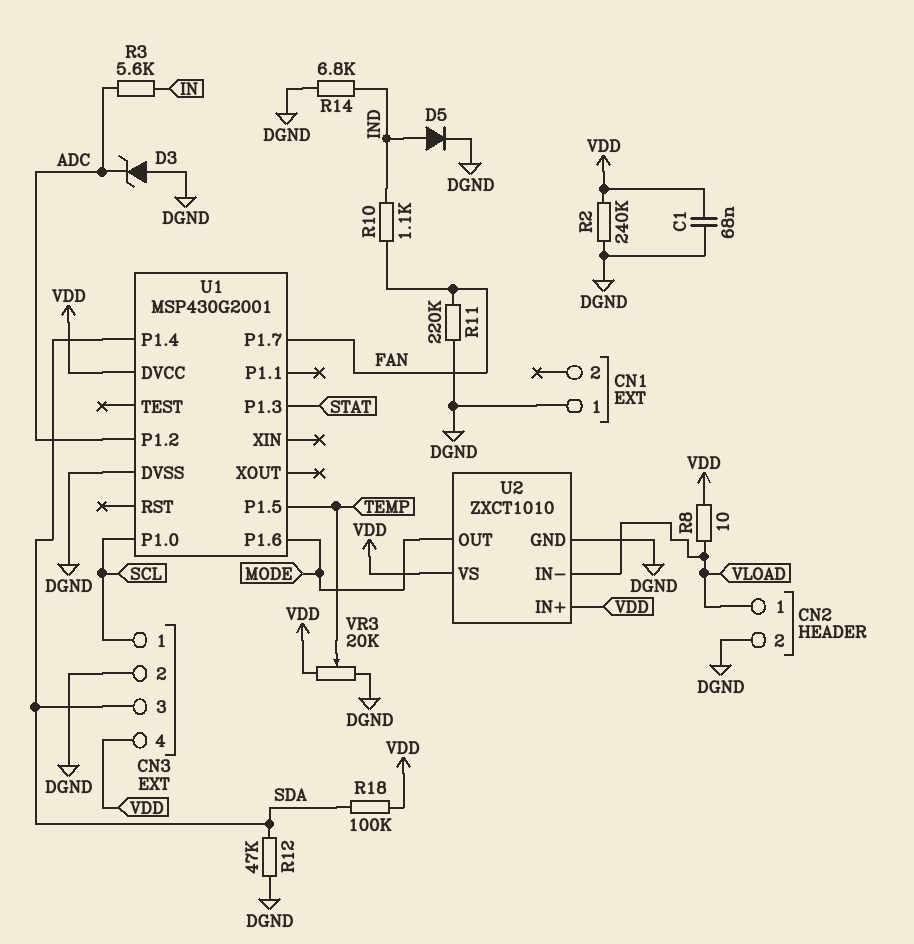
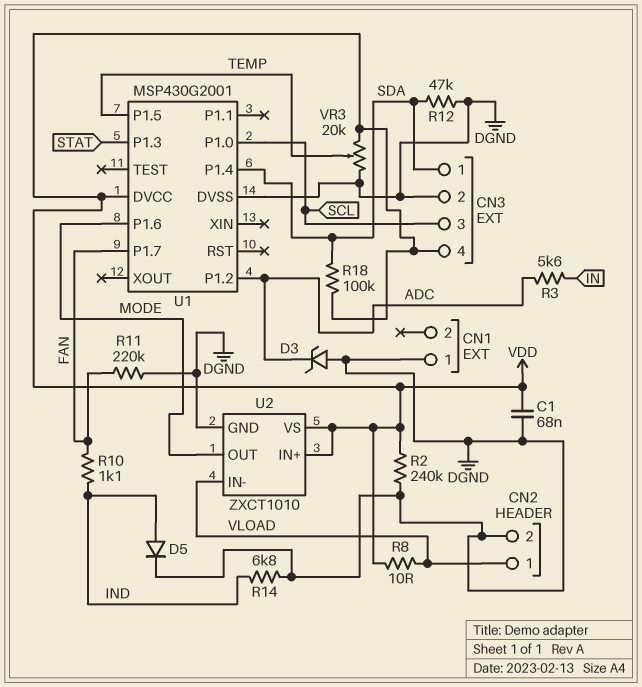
CN3 pin 1: SCL -> SDA
CN3 pin 3: SDA -> SCL

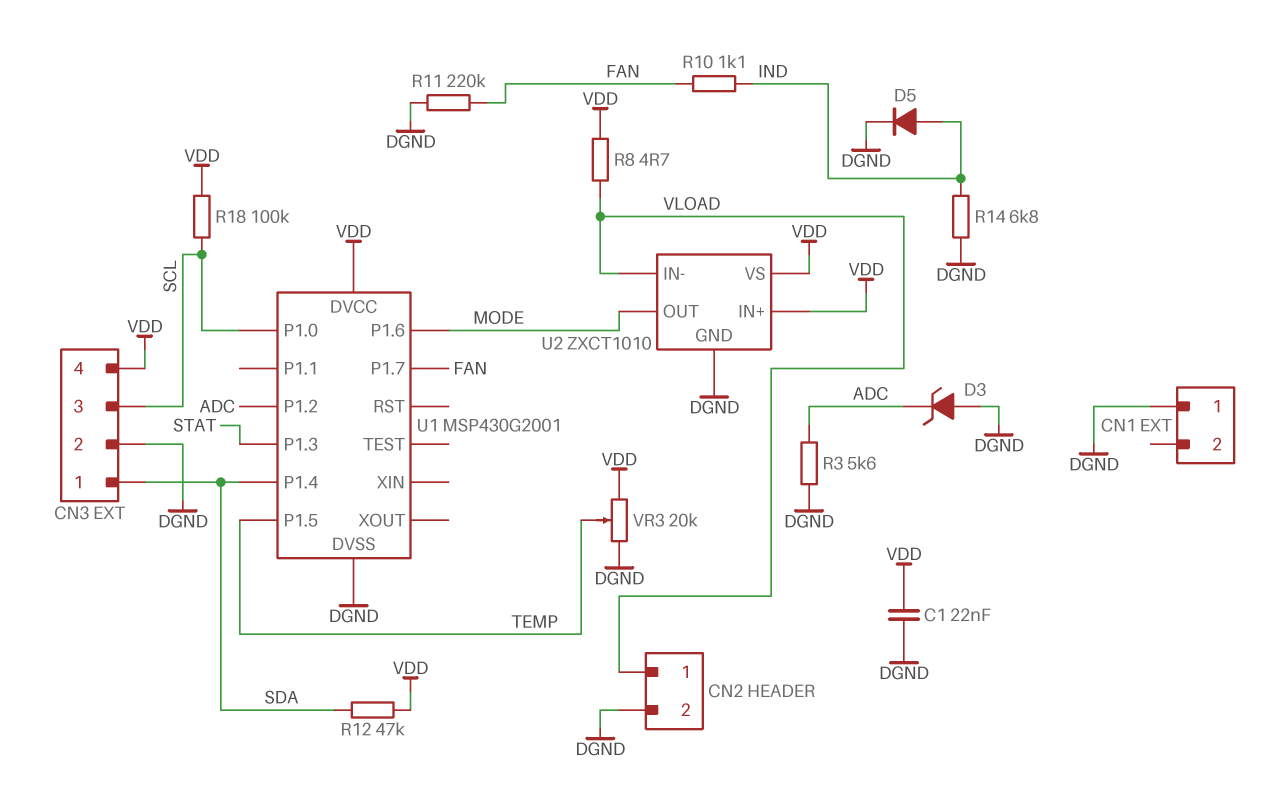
C1: 68nF (DGND, VDD) -> 22nF (DGND, VDD)
R2: 240k (DGND, VDD) -> none
R3: 5.6k (ADC, IN) -> 5.6k (ADC, DGND)
R8: 10 (VDD, VLOAD) -> 4.7 (VDD, VLOAD)
R12: 47k (DGND, SDA) -> 47k (SDA, VDD)
R18: 100k (SDA, VDD) -> 100k (SCL, VDD)

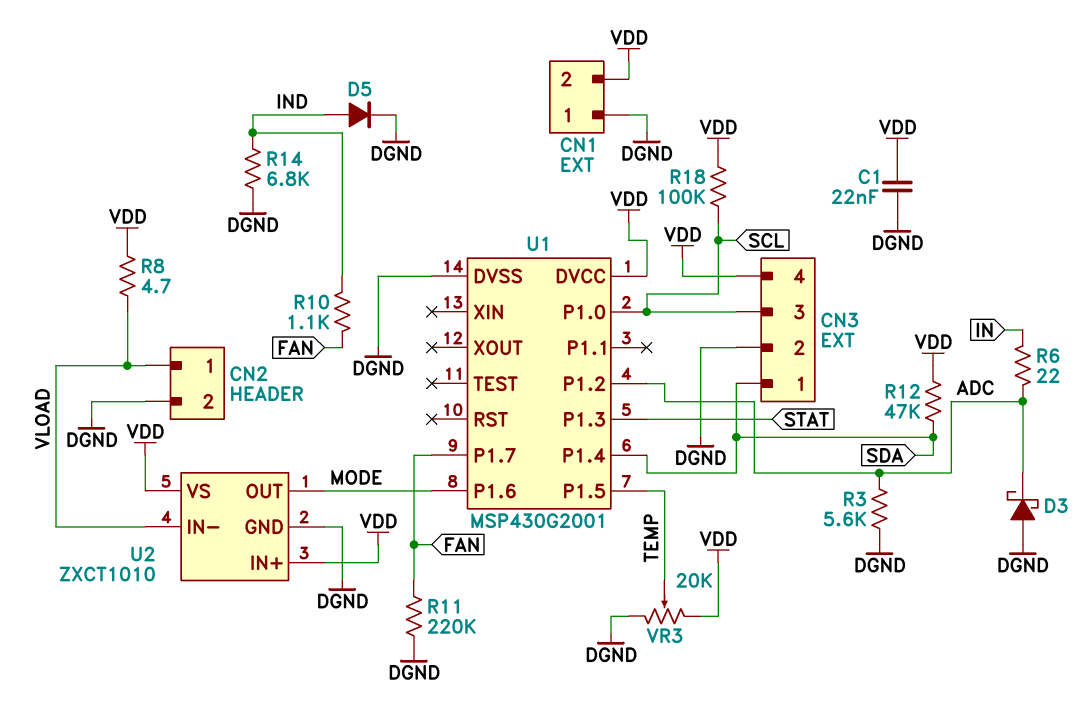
CN1 pin 2: none -> VDD
D3: zener (A DGND, K ADC) -> schottky (A DGND, K ADC)
R6: none -> 22 (ADC, IN)

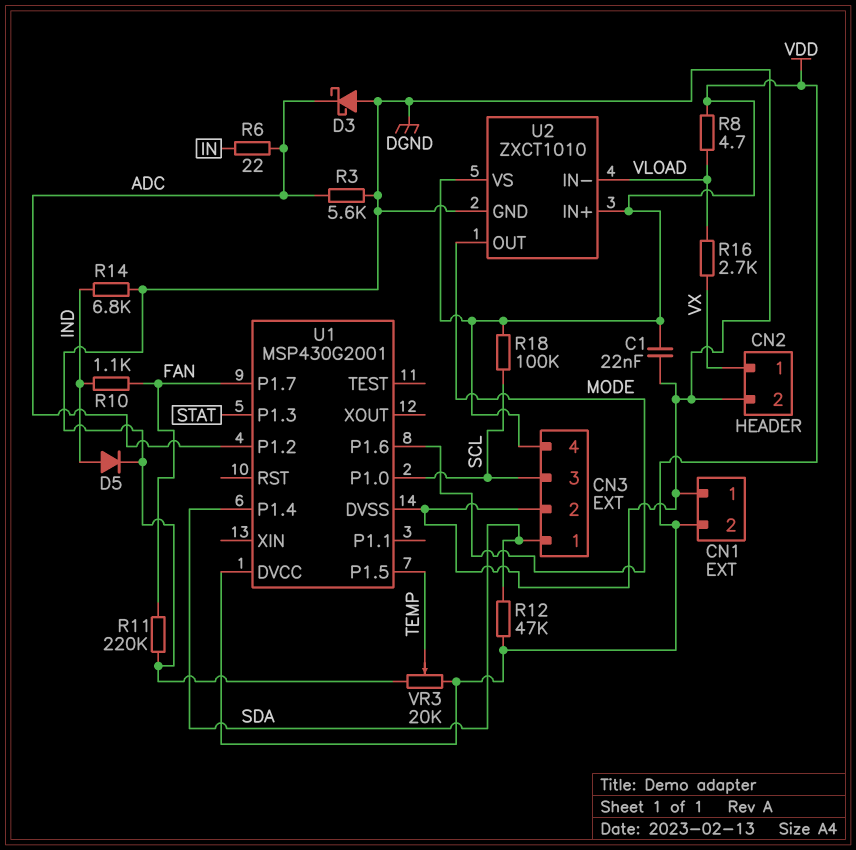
CN2 pin 1: VLOAD -> VX
R16: none -> 2.7k (VLOAD, VX)

